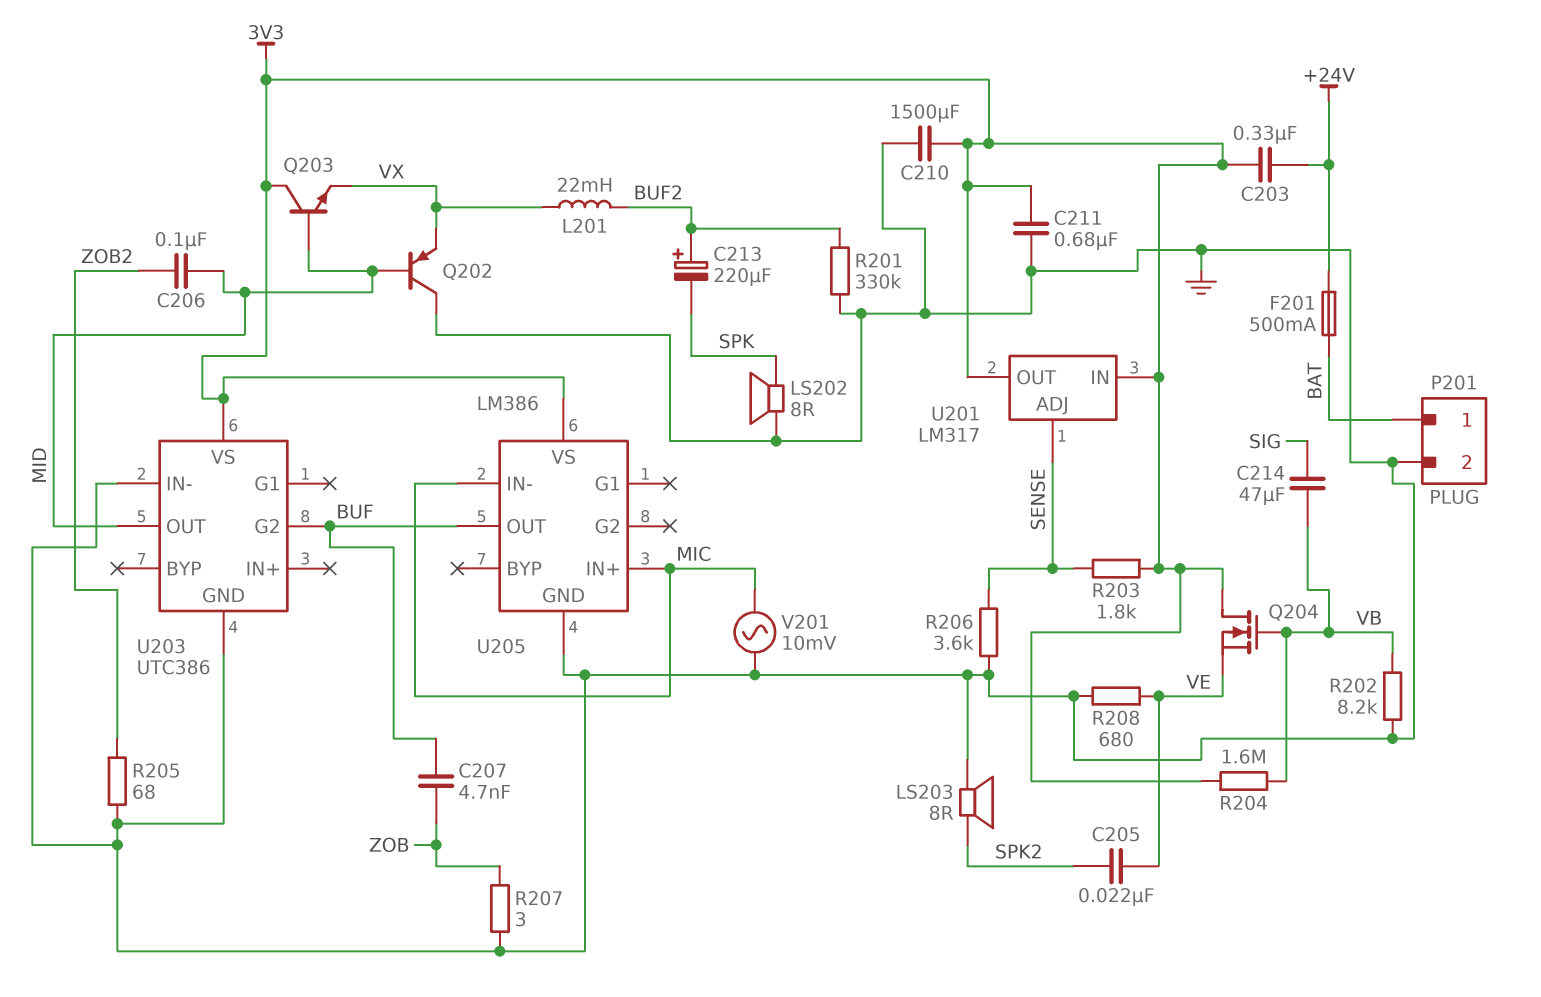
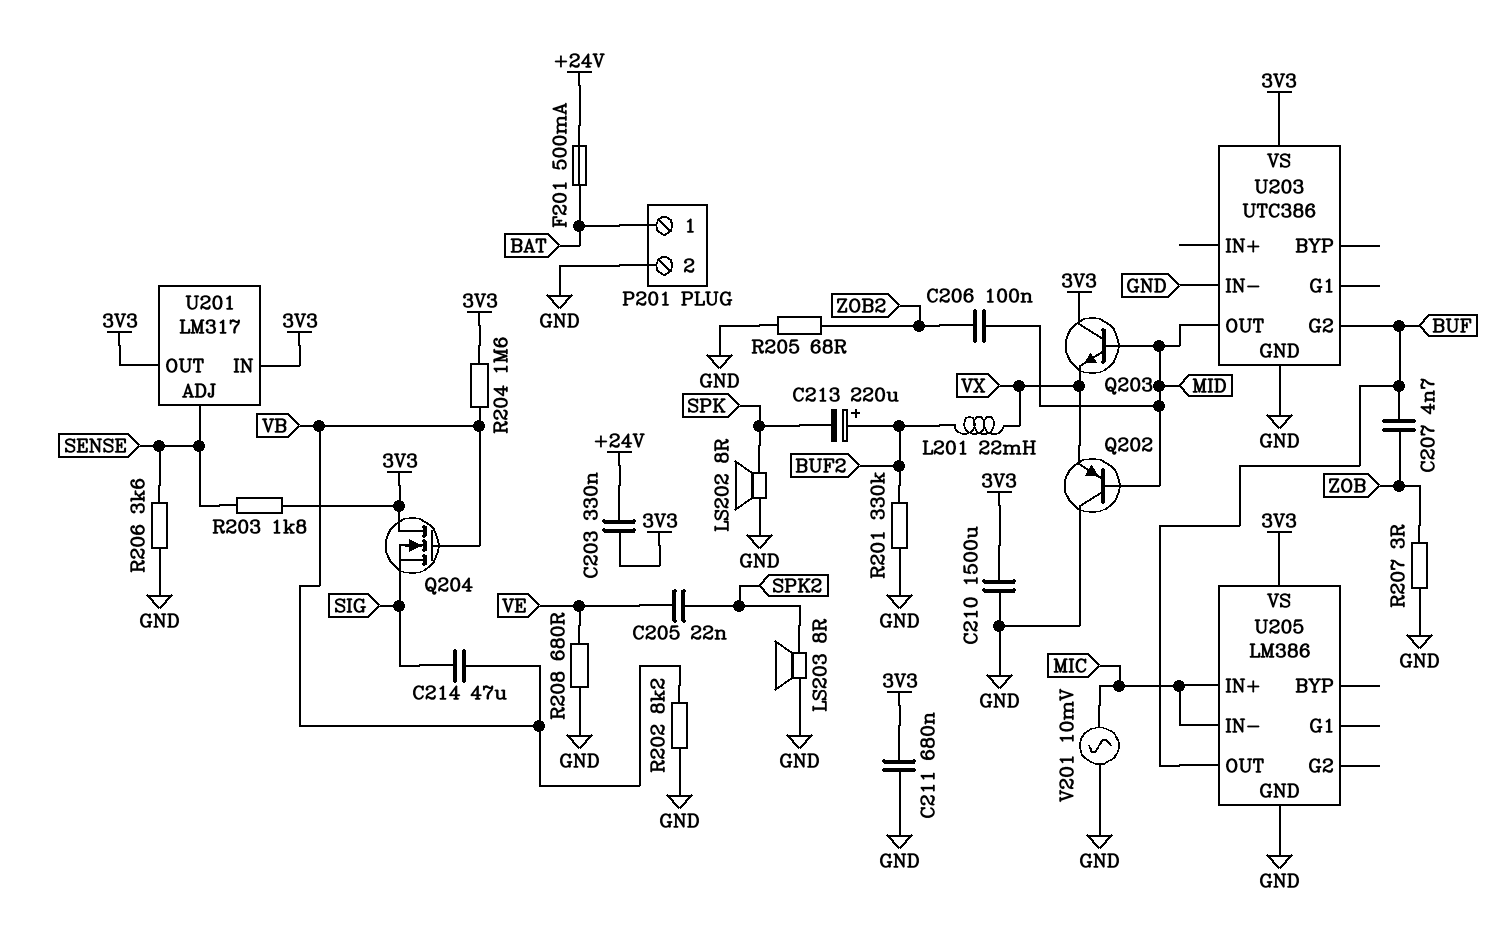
Q204: NMOS (G VB, D 3V3, S VE) -> NMOS (G VB, D 3V3, S SIG)

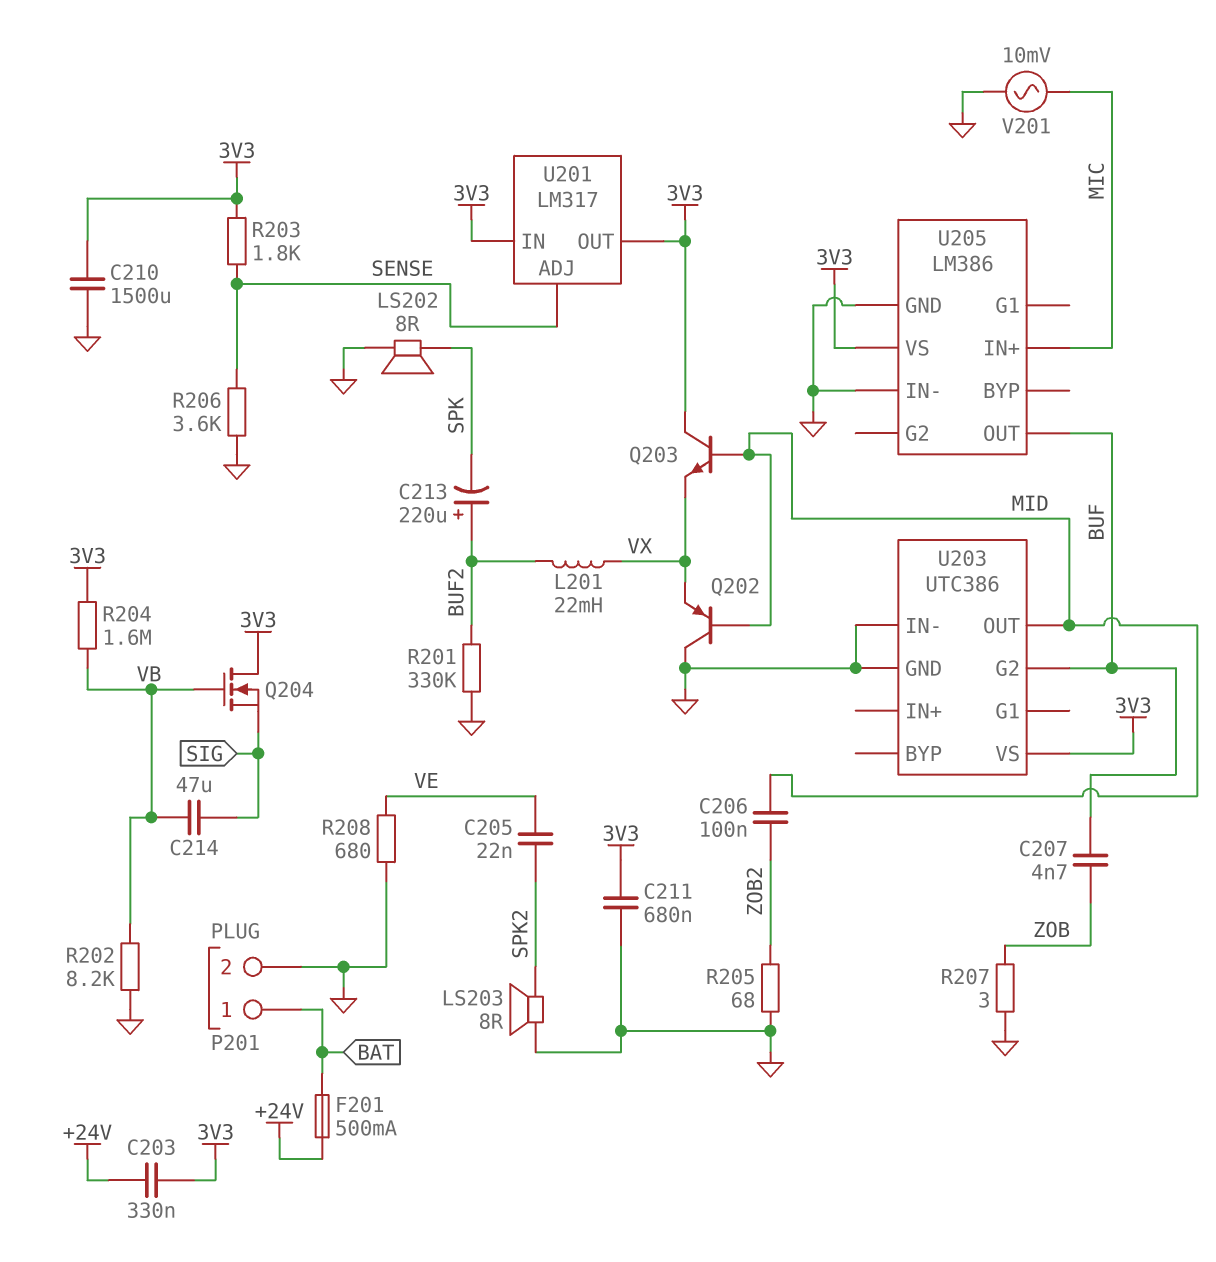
U205 pin IN-: MIC -> GND

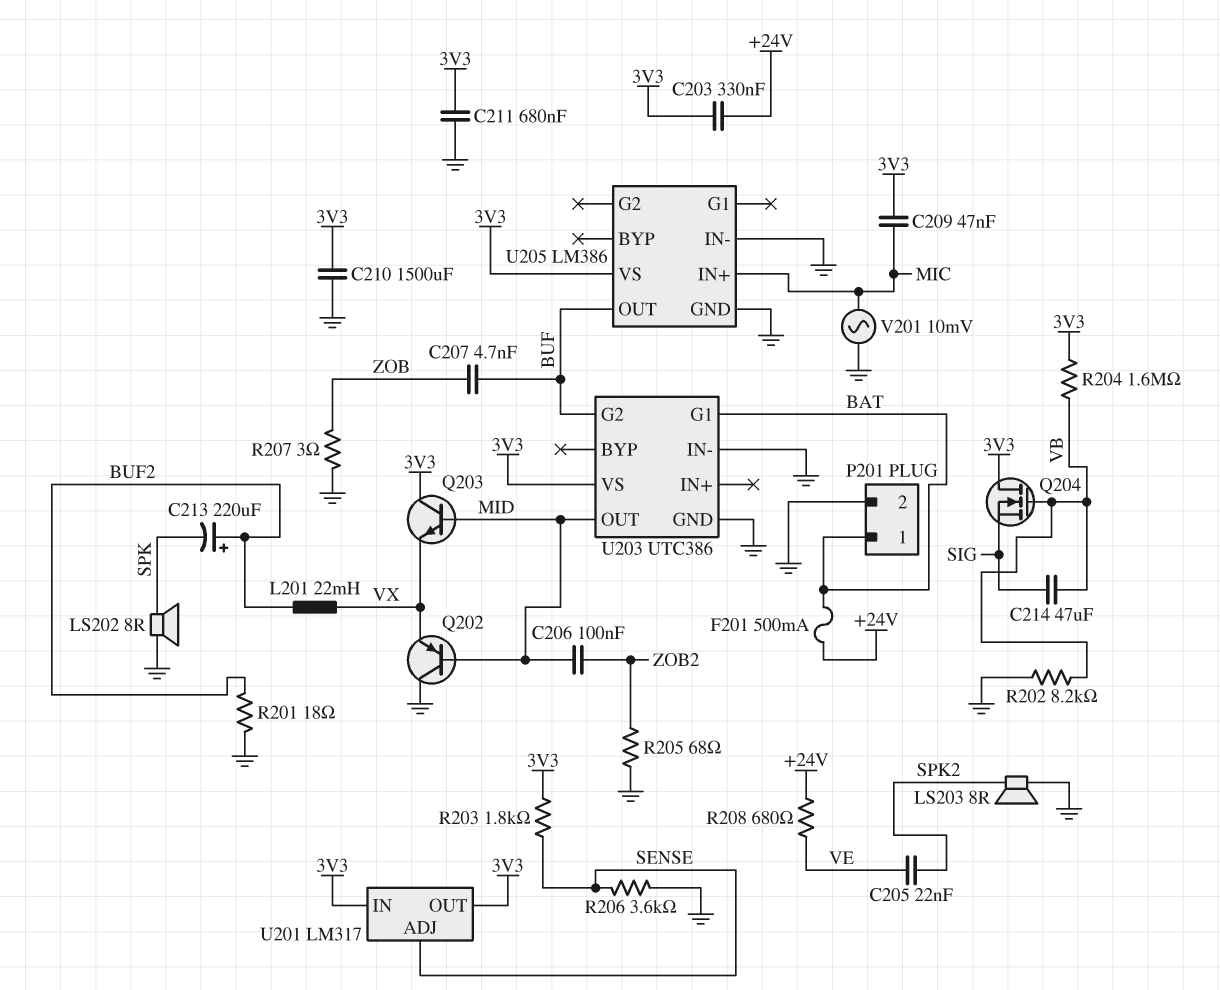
C209: none -> 47nF (3V3, MIC)
R201: 330k (BUF2, GND) -> 18 (BUF2, GND)
R208: 680 (GND, VE) -> 680 (+24V, VE)
U203 pin G1: none -> BAT

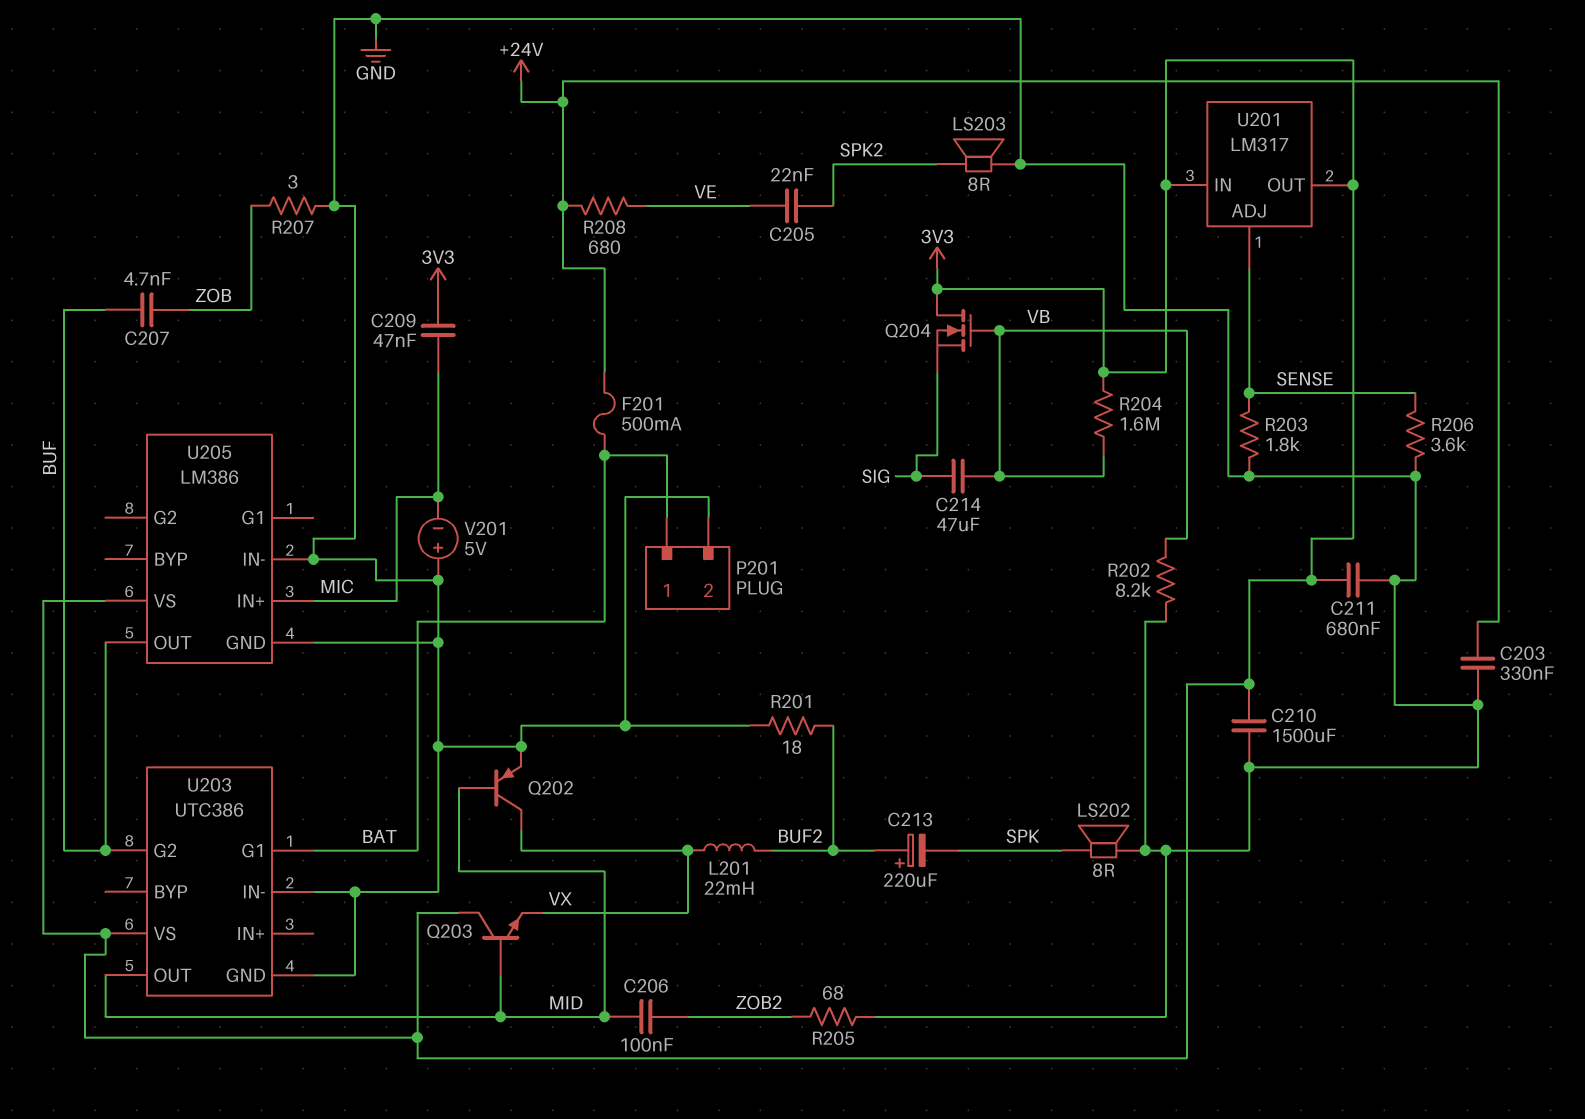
C203: 330nF (+24V, 3V3) -> 330nF (+24V, GND)
Q202: PNP (B MID, C GND, E VX) -> PNP (B MID, C VX, E GND)
R203: 1.8k (3V3, SENSE) -> 1.8k (GND, SENSE)
V201: AC 10mV (GND, MIC) -> 5V (plus GND, minus MIC)

